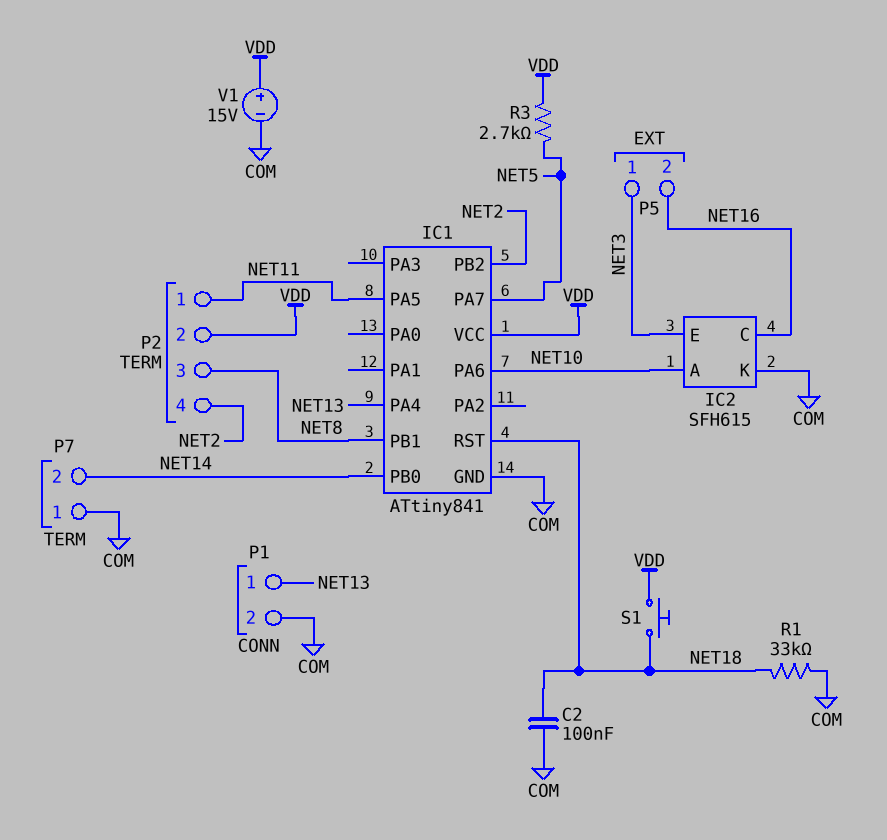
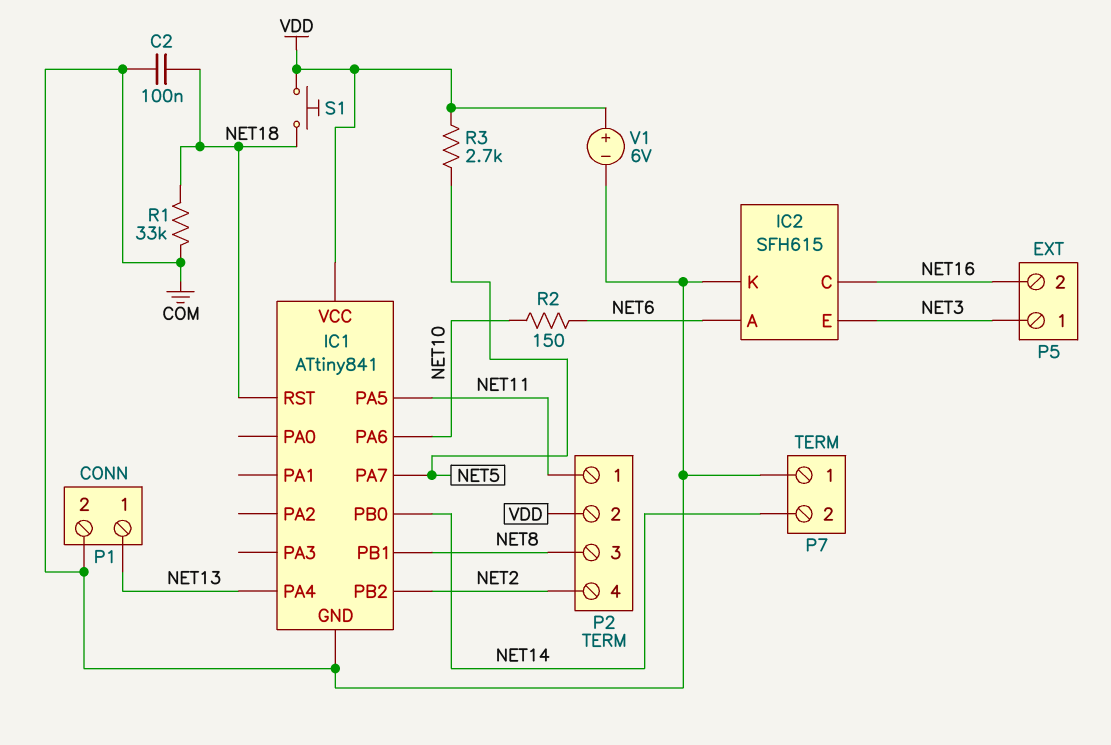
IC2 pin A: NET10 -> NET6
R2: none -> 150 (NET6, NET10)
V1: 15V (plus VDD, minus COM) -> 6V (plus VDD, minus COM)

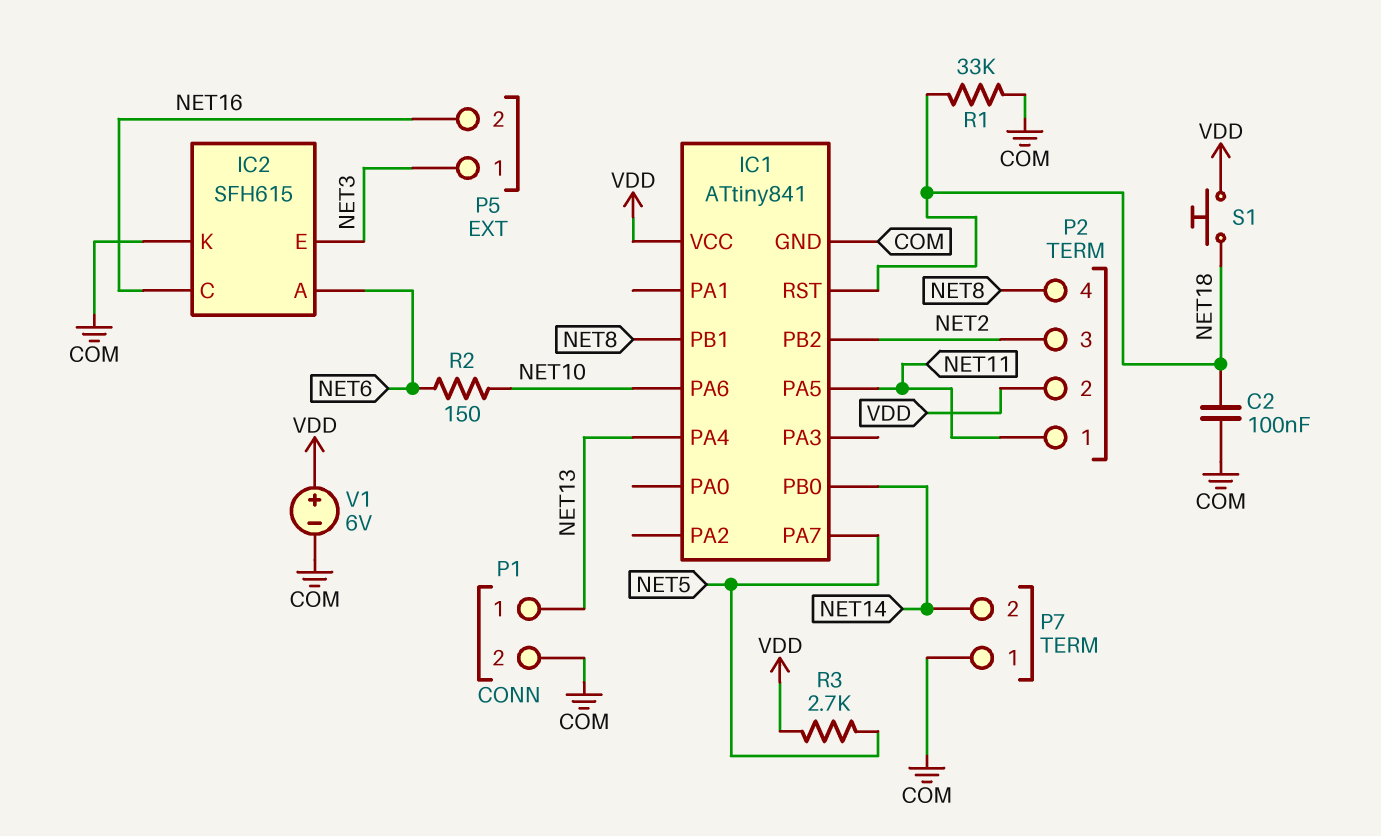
P2 pin 3: NET8 -> NET2
P2 pin 4: NET2 -> NET8

